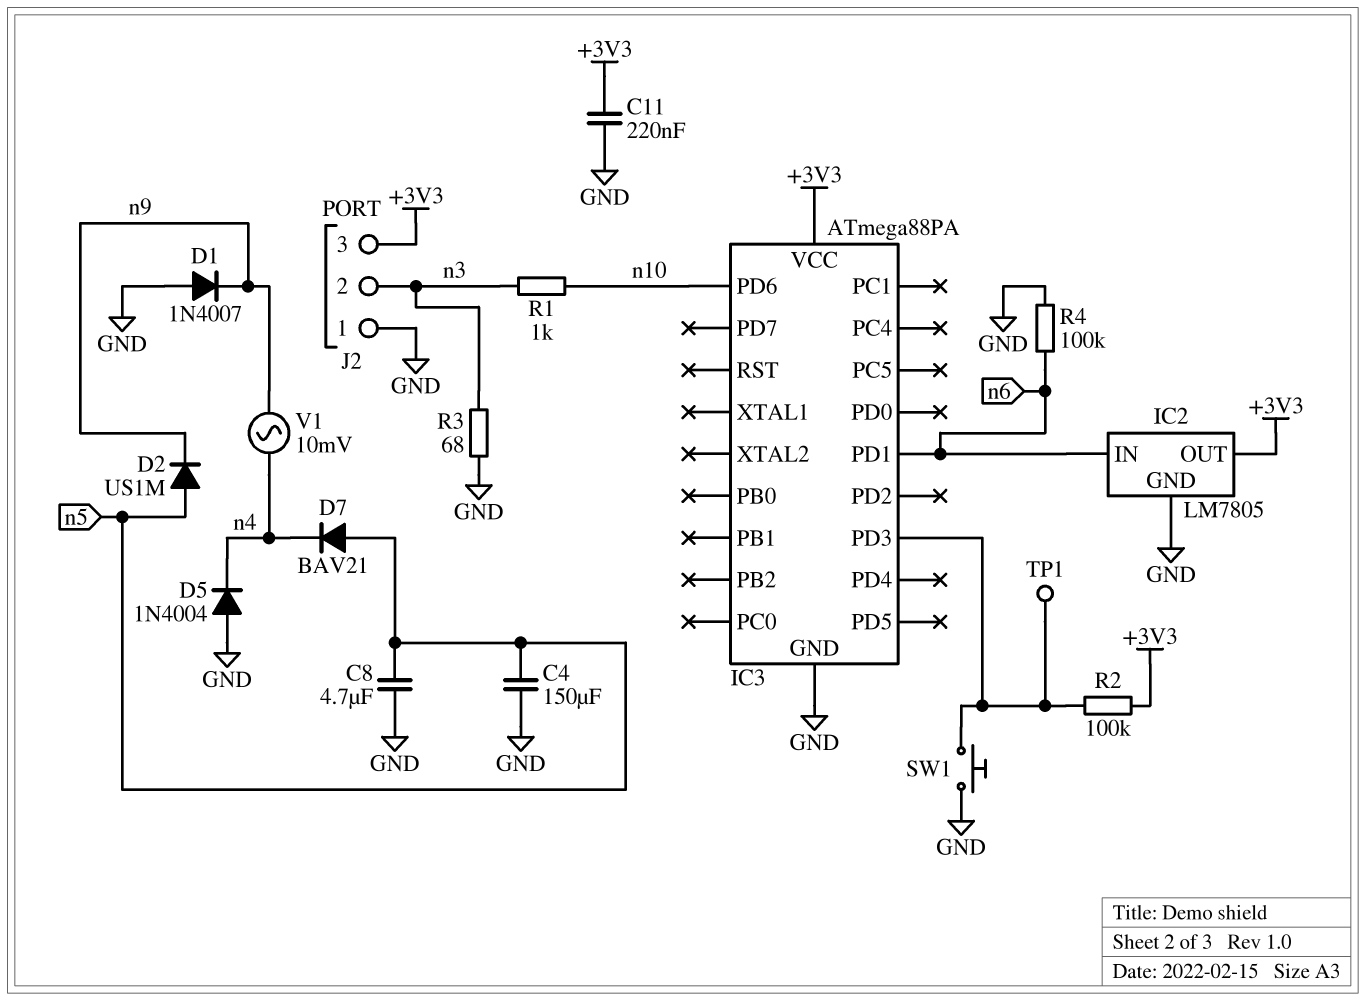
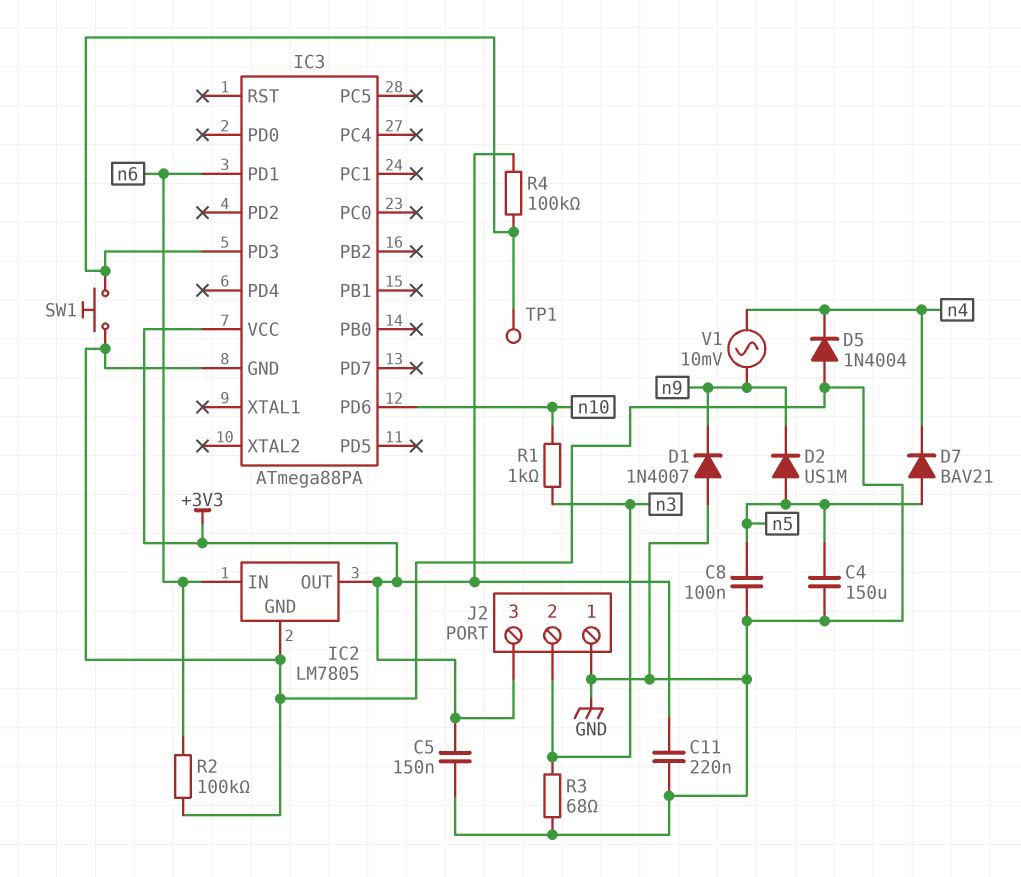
C5: none -> 150nF (+3V3, GND)
C8: 4.7uF (GND, n5) -> 100nF (GND, n5)
R2: 100k (+3V3, IC3/PD3) -> 100k (GND, n6)
R4: 100k (GND, n6) -> 100k (+3V3, IC3/PD3)

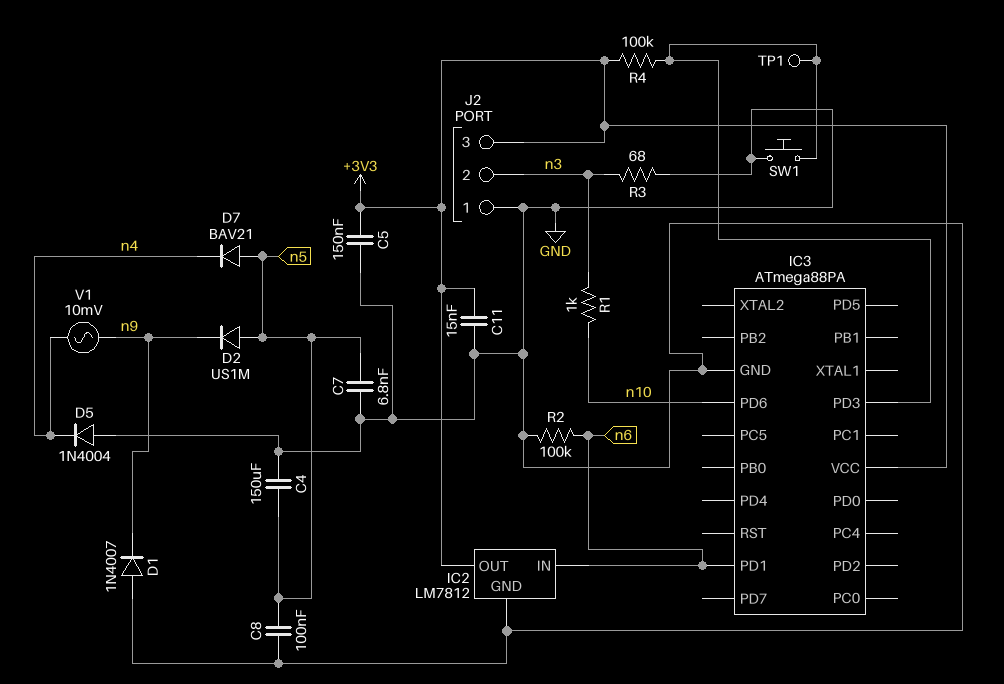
C7: none -> 6.8nF (GND, n5)
C11: 220nF (+3V3, GND) -> 15nF (+3V3, GND)
IC2: LM7805 -> LM7812

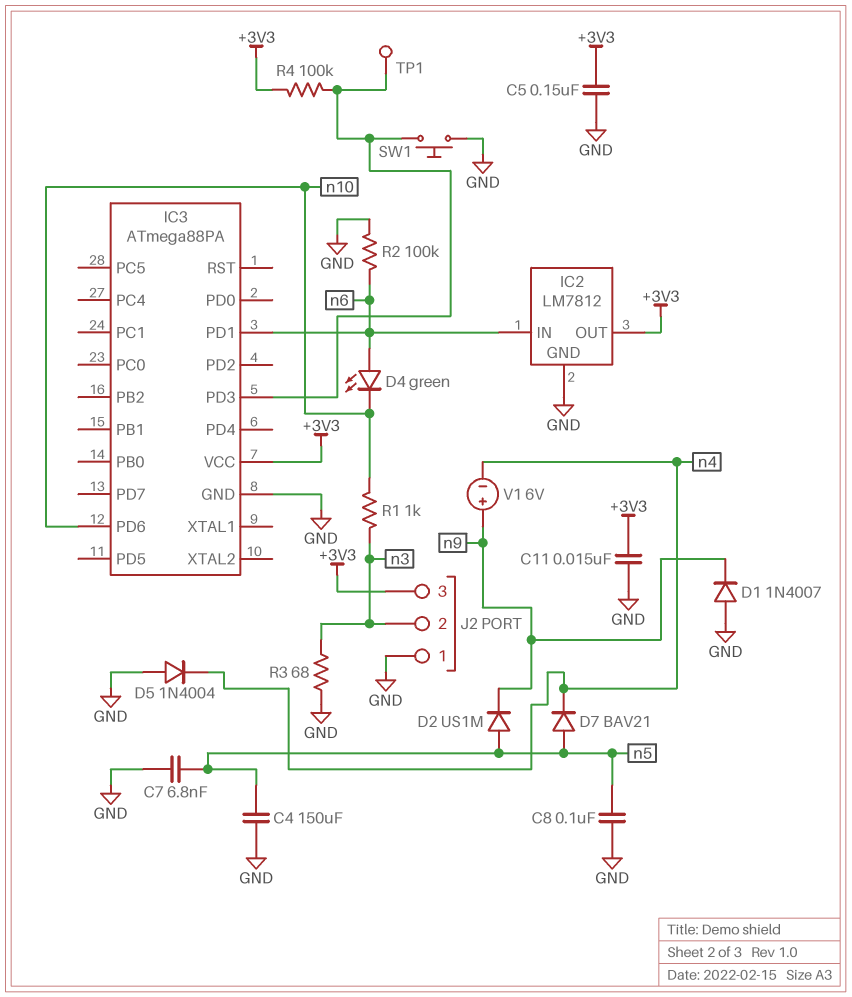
D4: none -> LED green (A n6, K n10)
V1: AC 10mV (n4, n9) -> 6V (plus n9, minus n4)

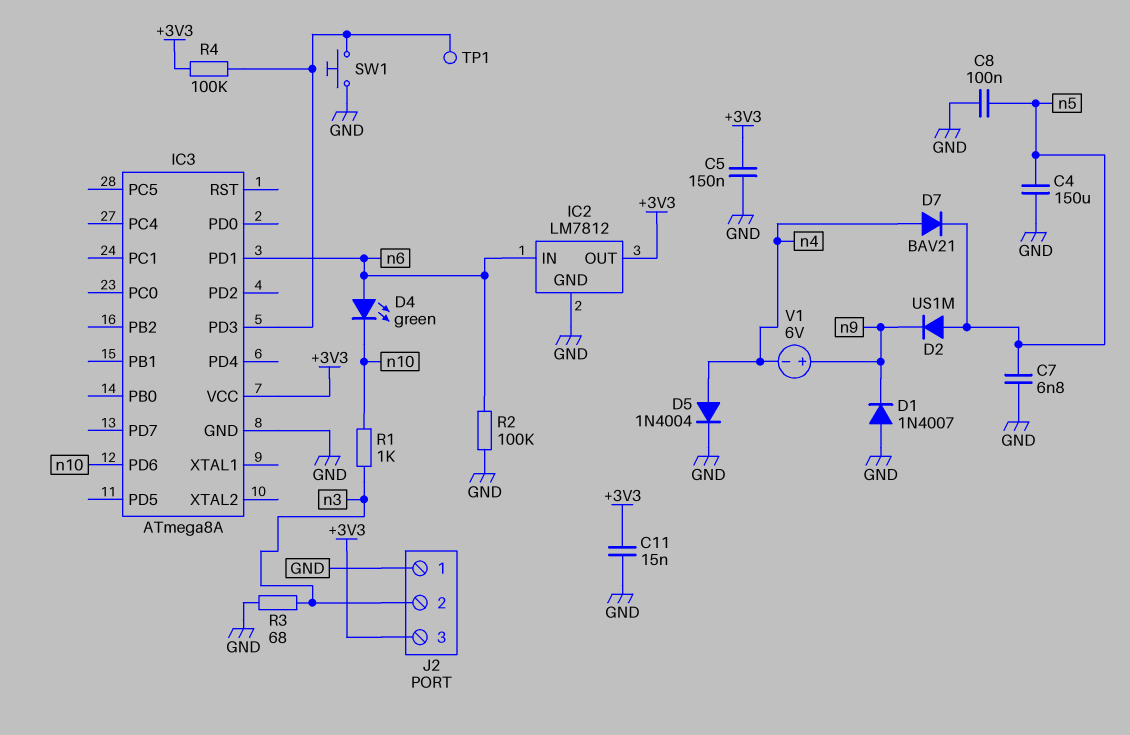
D5: diode 1N4004 (A GND, K n4) -> diode 1N4004 (A n4, K GND)
D7: diode BAV21 (A n5, K n4) -> diode BAV21 (A n4, K n5)
IC3: ATmega88PA -> ATmega8A

